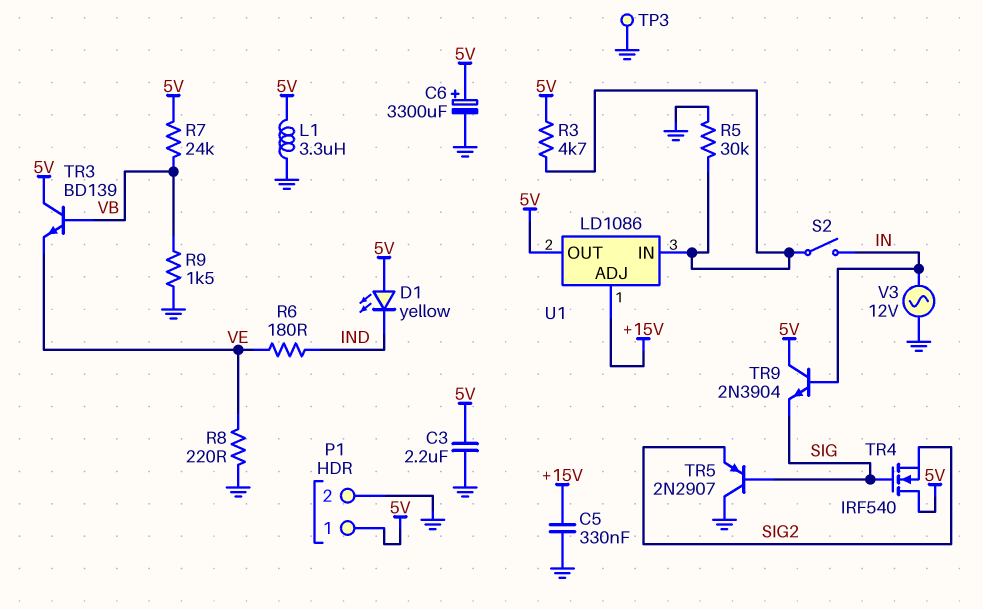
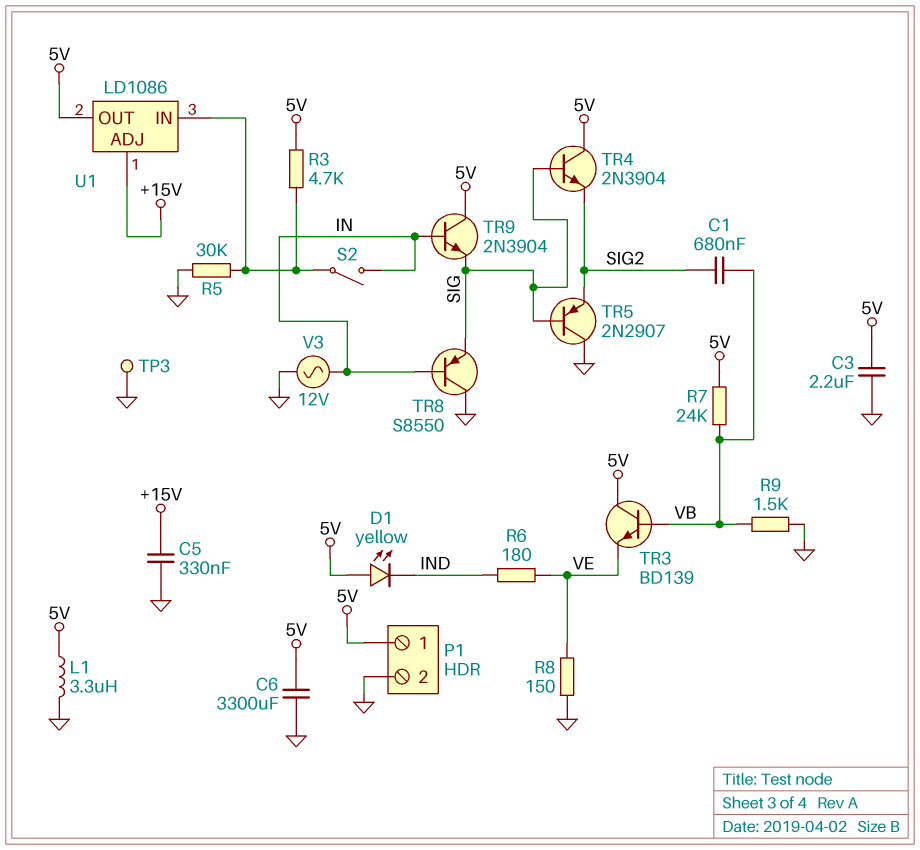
C1: none -> 680nF (SIG2, VB)
C6: 3300uF (plus 5V, minus GND) -> 3300uF (5V, GND)
R8: 220 (GND, VE) -> 150 (GND, VE)
TR4: NMOS IRF540 (G SIG, D 5V, S SIG2) -> NPN 2N3904 (B SIG, C 5V, E SIG2)
TR8: none -> PNP S8550 (B IN, C GND, E SIG)

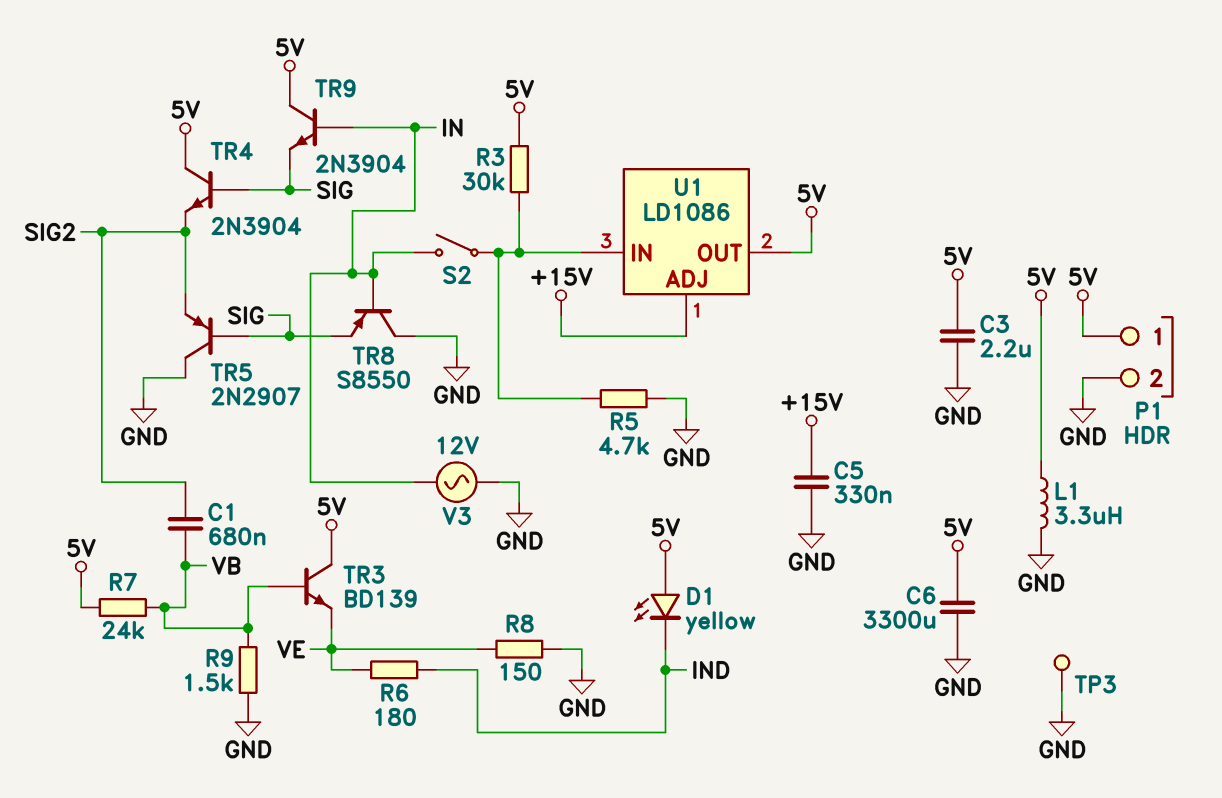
R3: 4.7k (5V, U1/IN) -> 30k (5V, U1/IN)
R5: 30k (GND, U1/IN) -> 4.7k (GND, U1/IN)

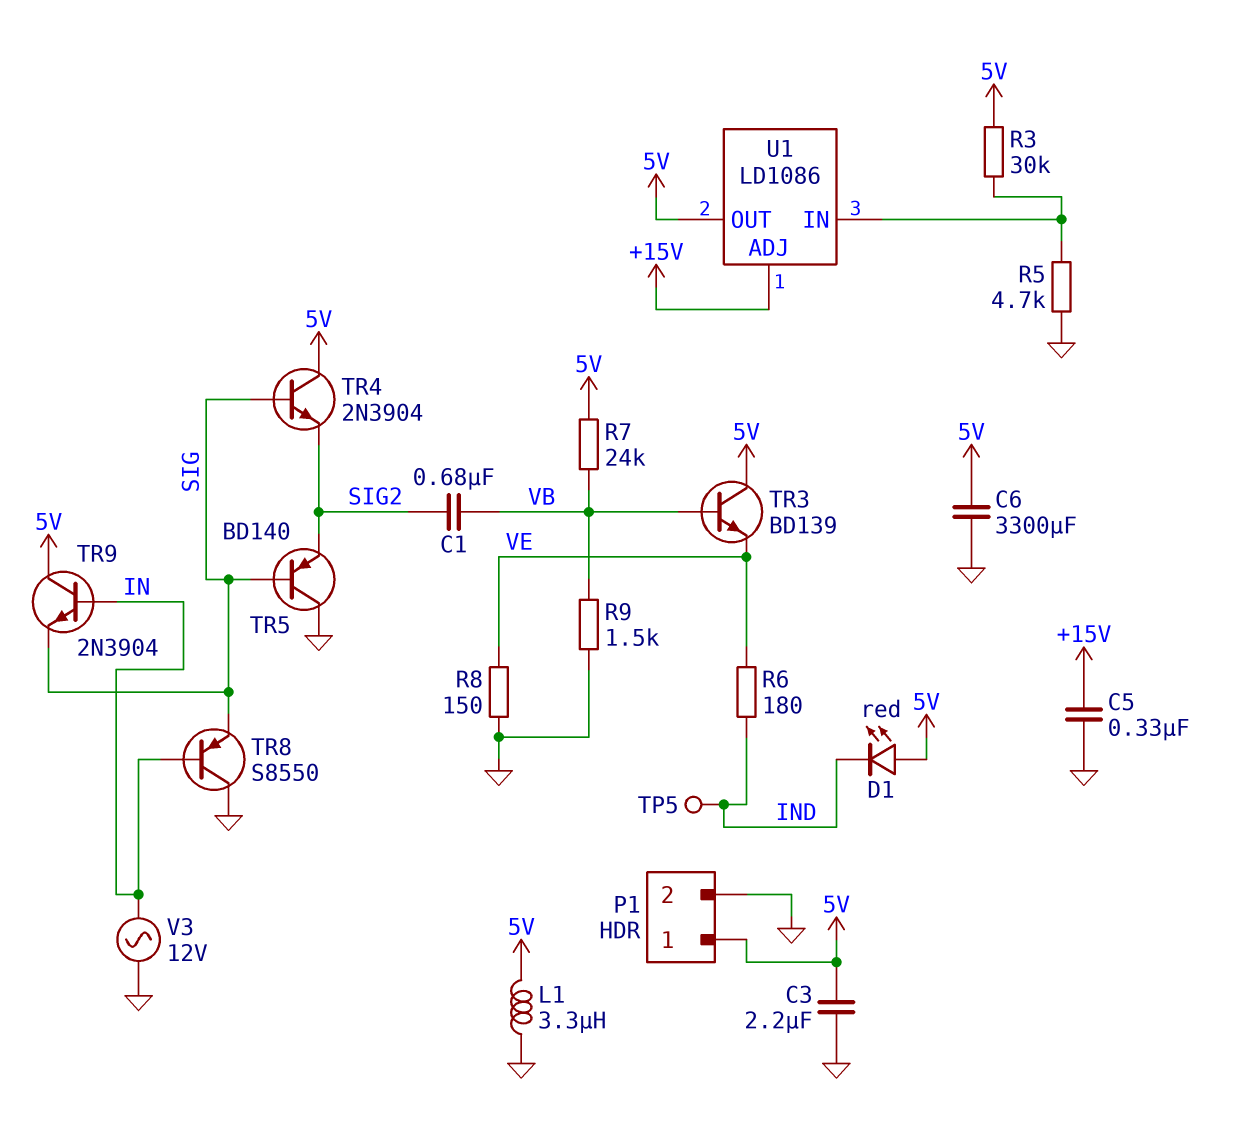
D1: LED yellow (A 5V, K IND) -> LED red (A 5V, K IND)
S2: switch (IN, U1/IN) -> none
TP3: test point (GND) -> none
TP5: none -> test point (IND)
TR5: PNP 2N2907 (B SIG, C GND, E SIG2) -> PNP BD140 (B SIG, C GND, E SIG2)

